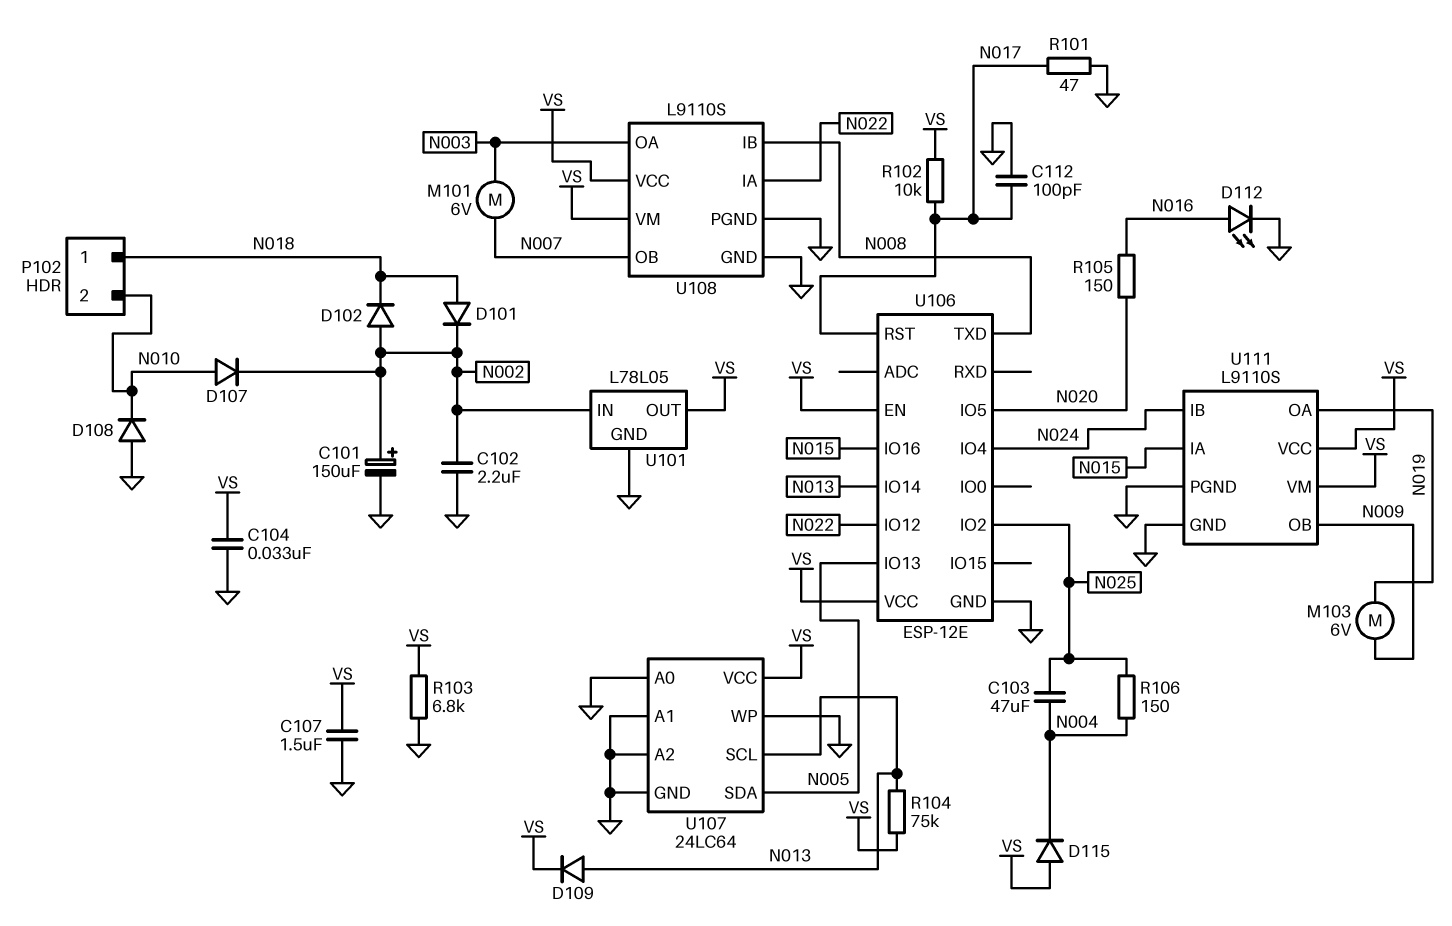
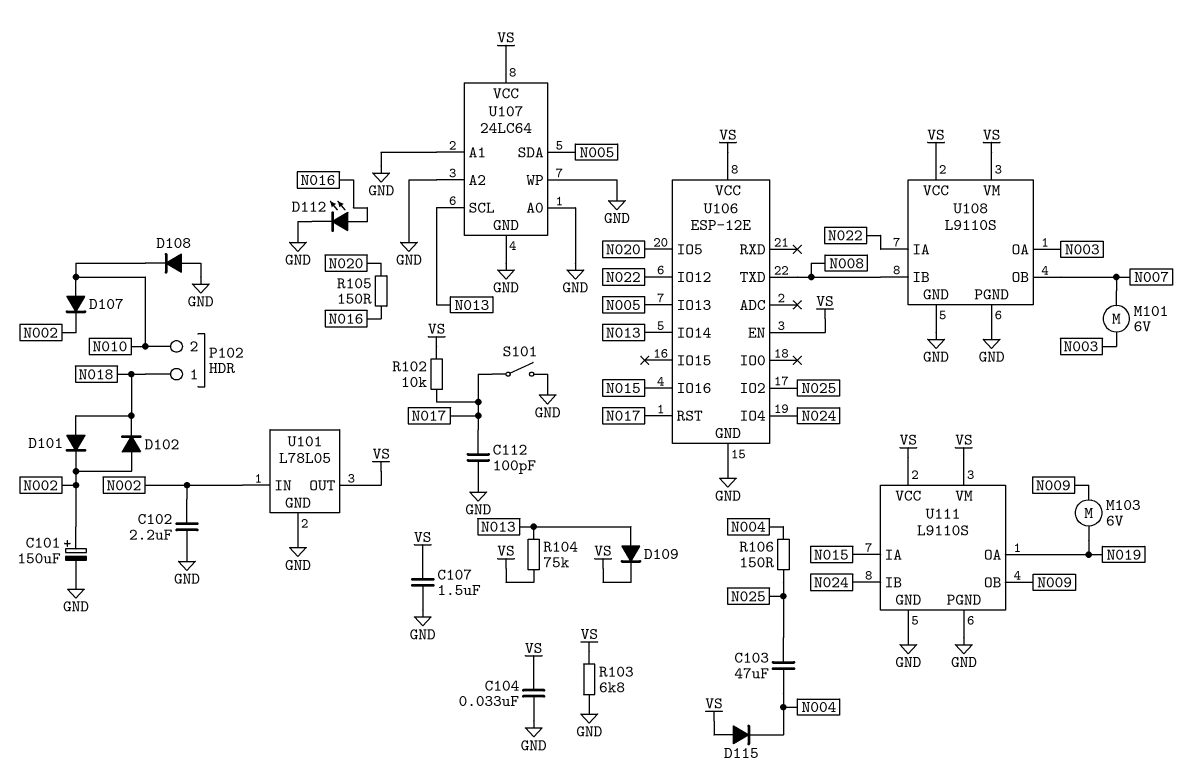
R101: 47 (GND, N017) -> none
S101: none -> switch (GND, N017)

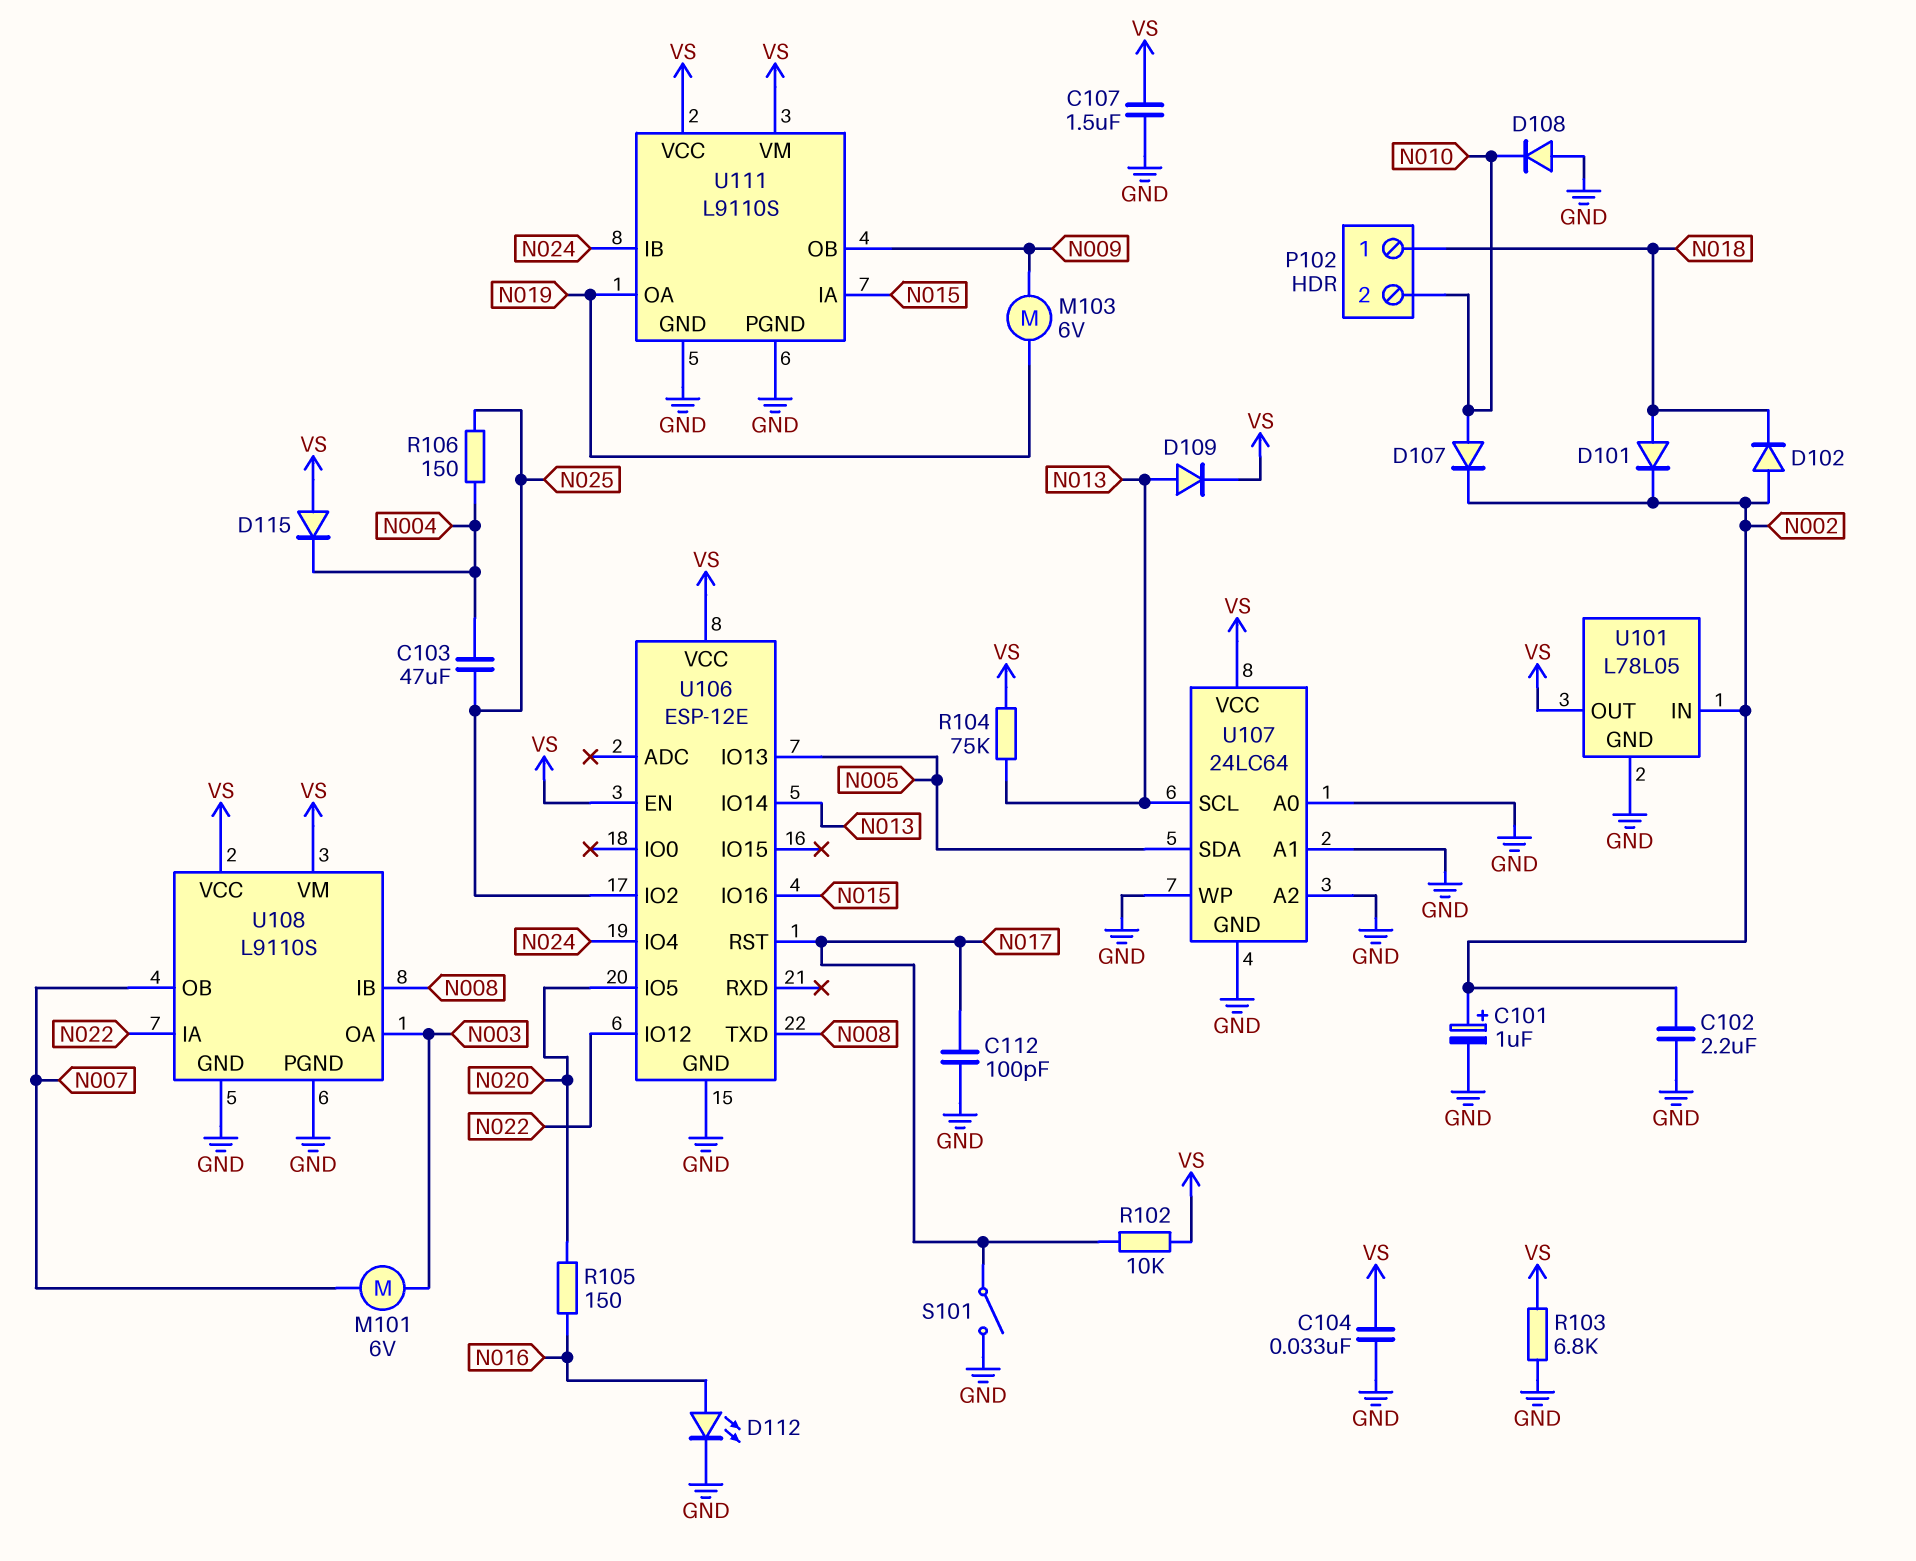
C101: 150uF (plus N002, minus GND) -> 1uF (plus N002, minus GND)

